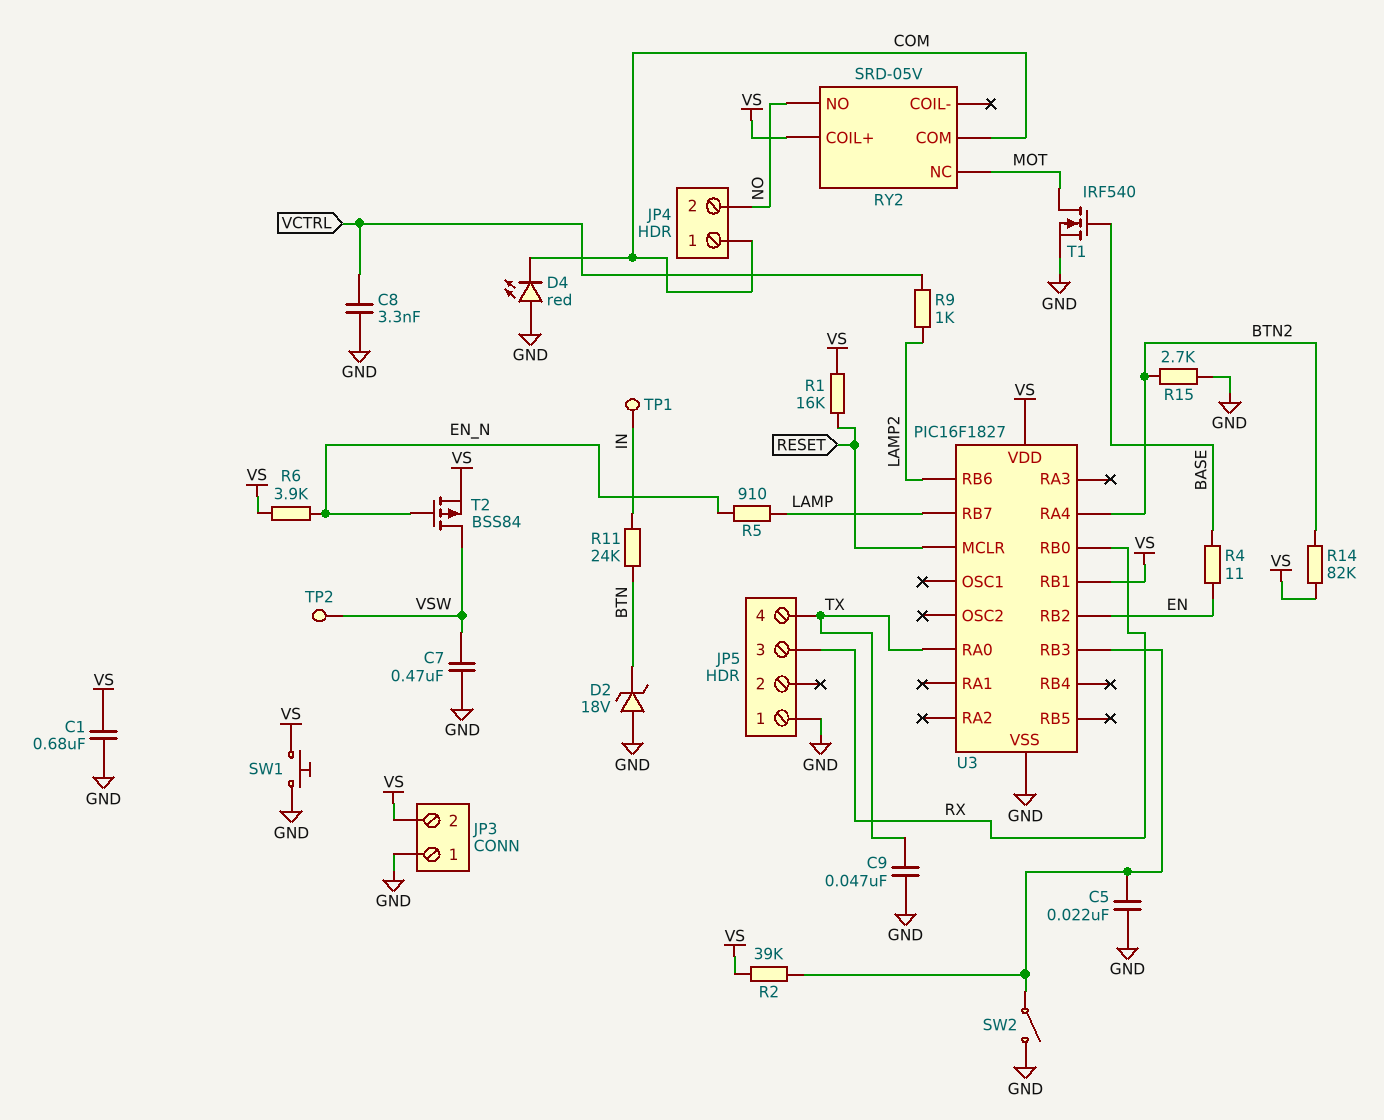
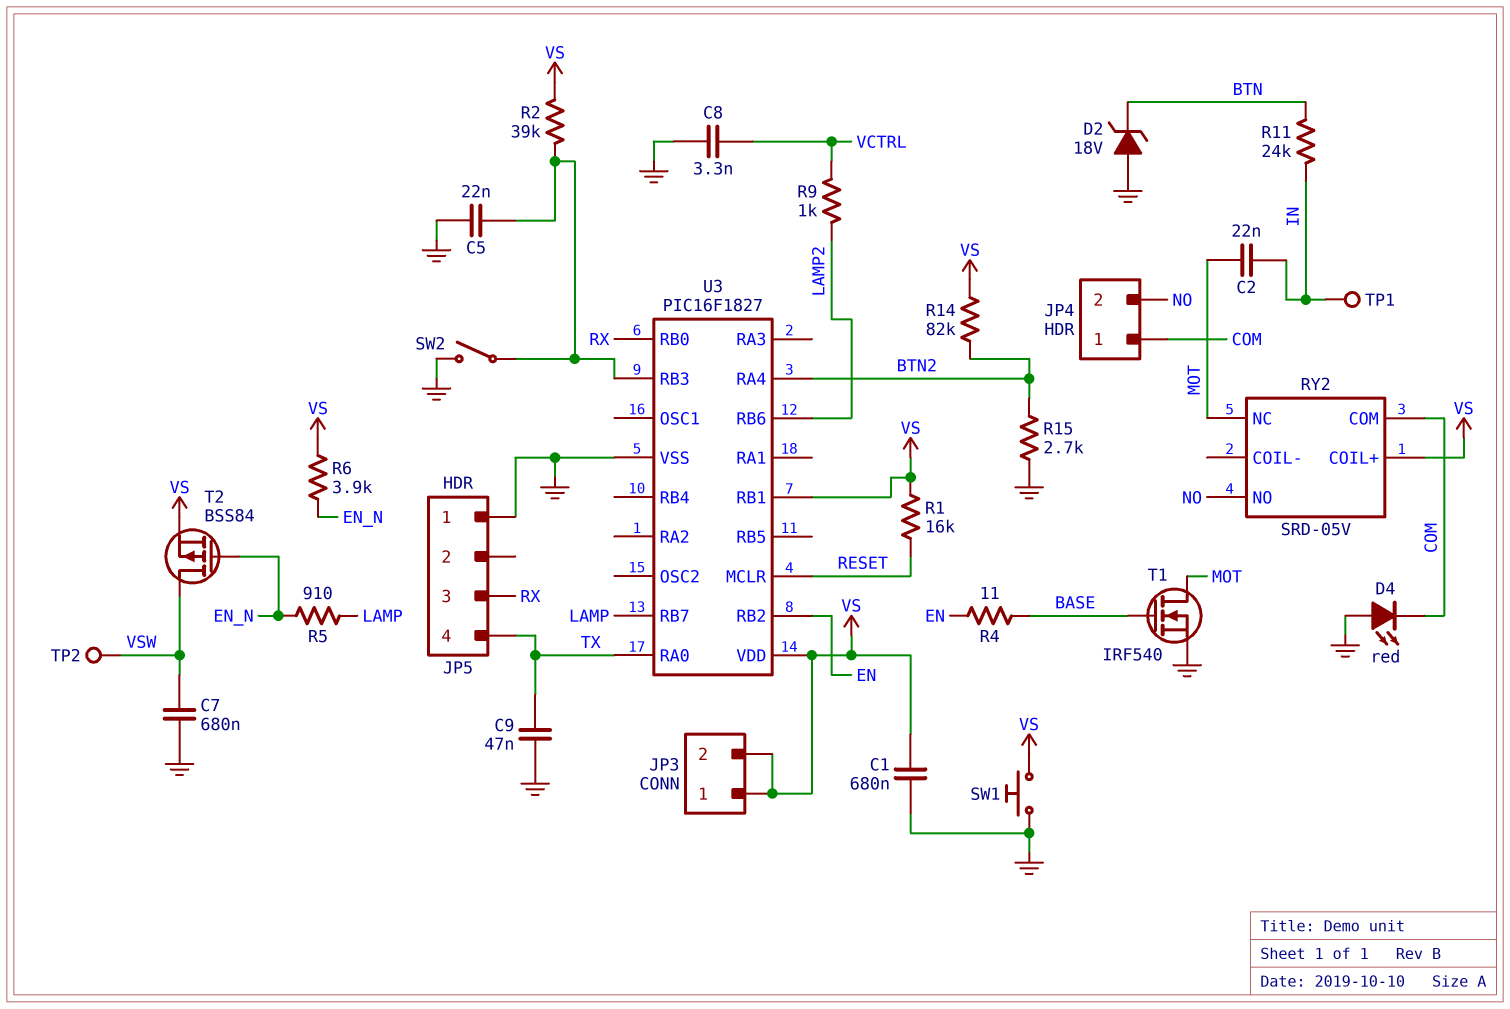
C2: none -> 22nF (IN, MOT)
C7: 470nF (GND, VSW) -> 680nF (GND, VSW)
JP3 pin 1: GND -> VS

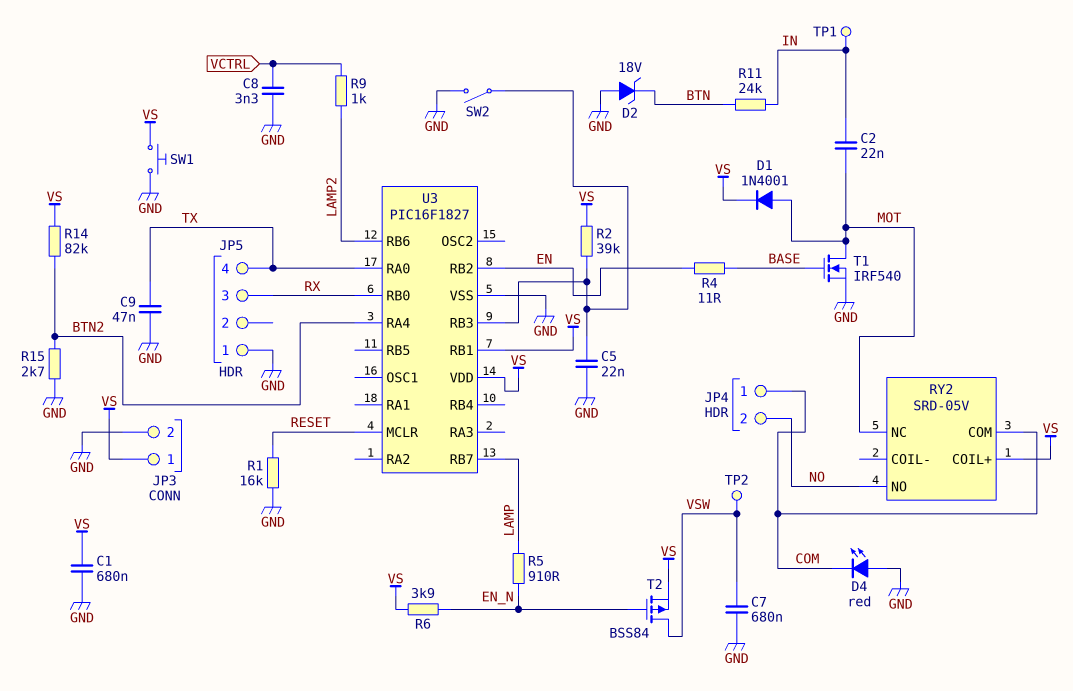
D1: none -> diode 1N4001 (A MOT, K VS)
JP3 pin 2: VS -> GND
R1: 16k (RESET, VS) -> 16k (GND, RESET)

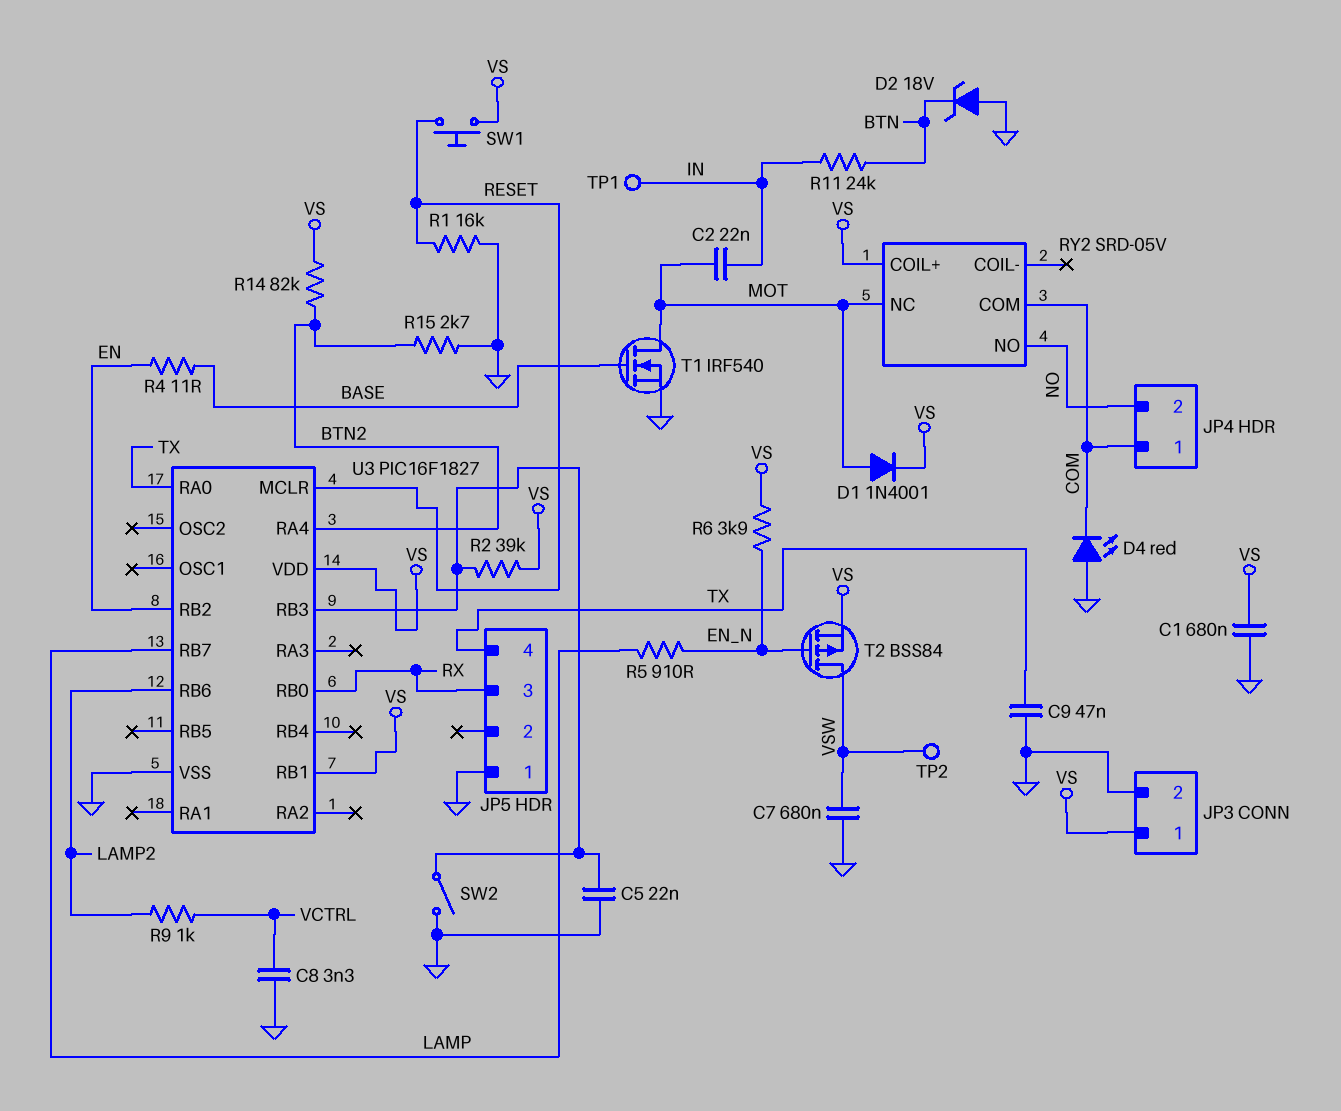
SW1: button (GND, VS) -> button (RESET, VS)

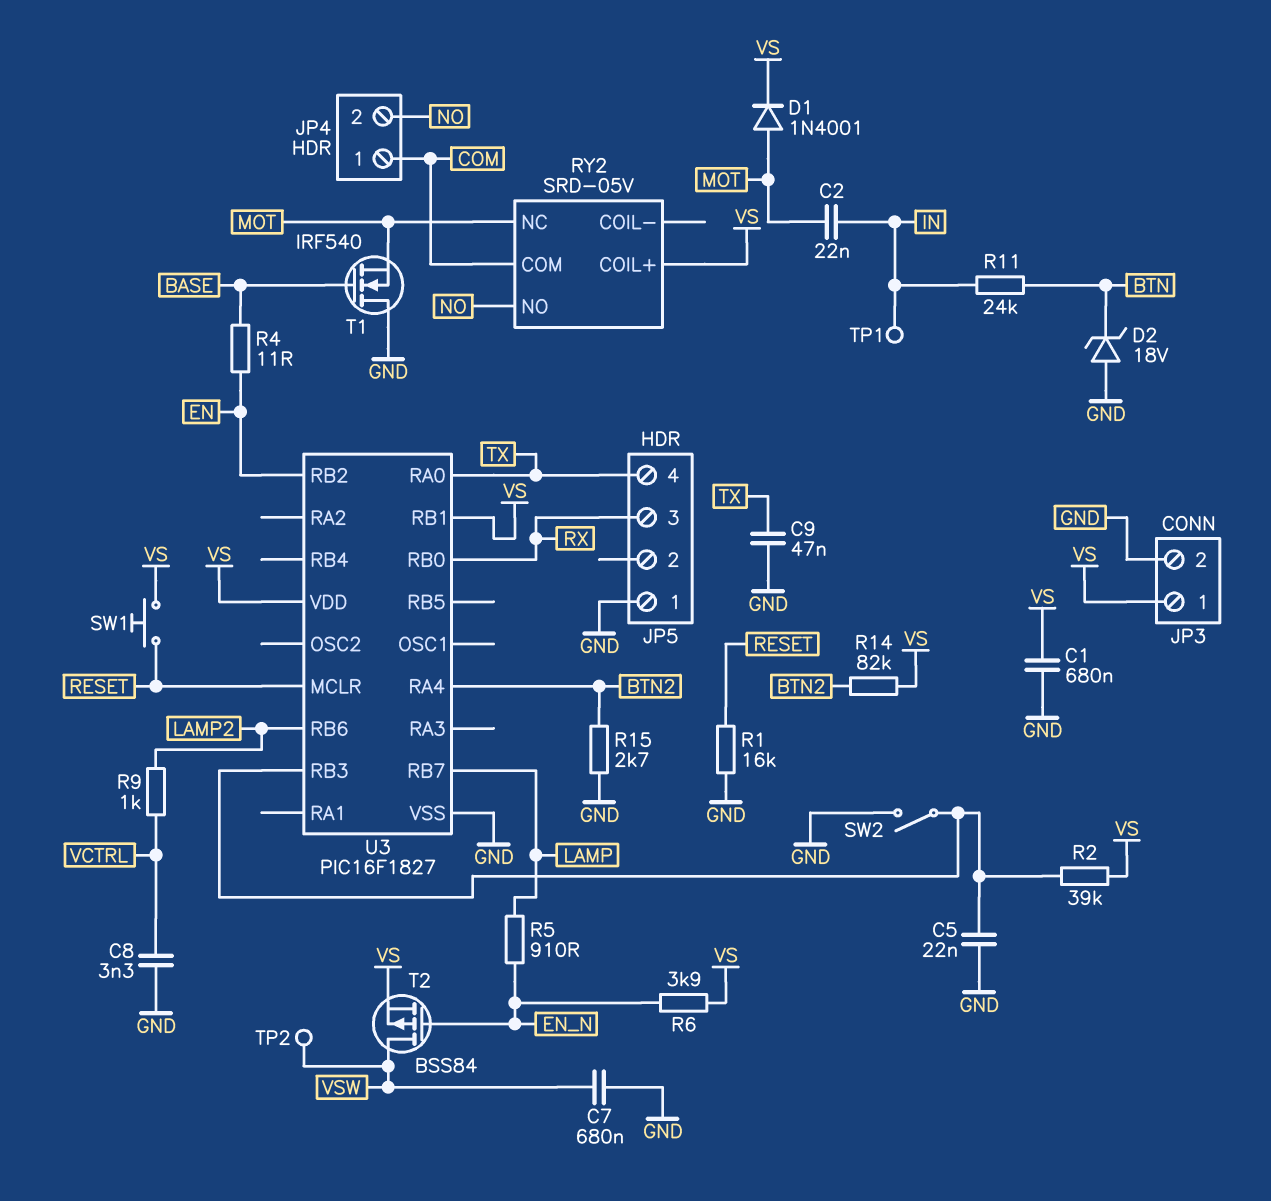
D4: LED red (A GND, K COM) -> none
T1: NMOS IRF540 (G BASE, D MOT, S GND) -> NMOS IRF540 (G BASE, D GND, S MOT)

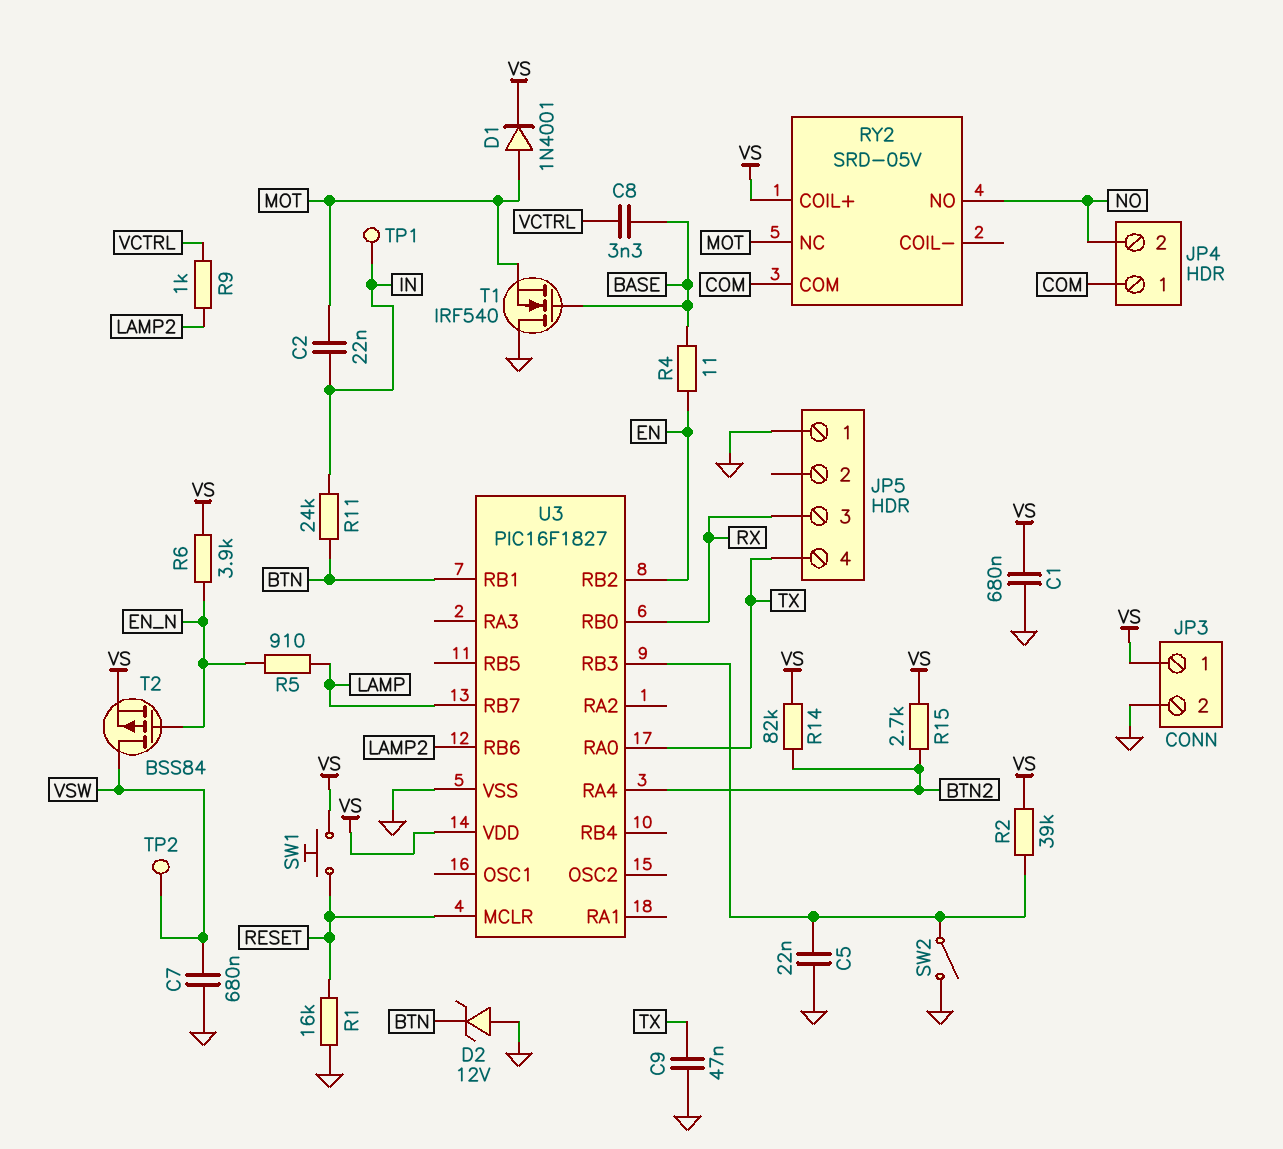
C8: 3.3nF (GND, VCTRL) -> 3.3nF (BASE, VCTRL)
D2: zener 18V (A GND, K BTN) -> zener 12V (A GND, K BTN)
R15: 2.7k (BTN2, GND) -> 2.7k (BTN2, VS)
U3 pin RB1: VS -> BTN

